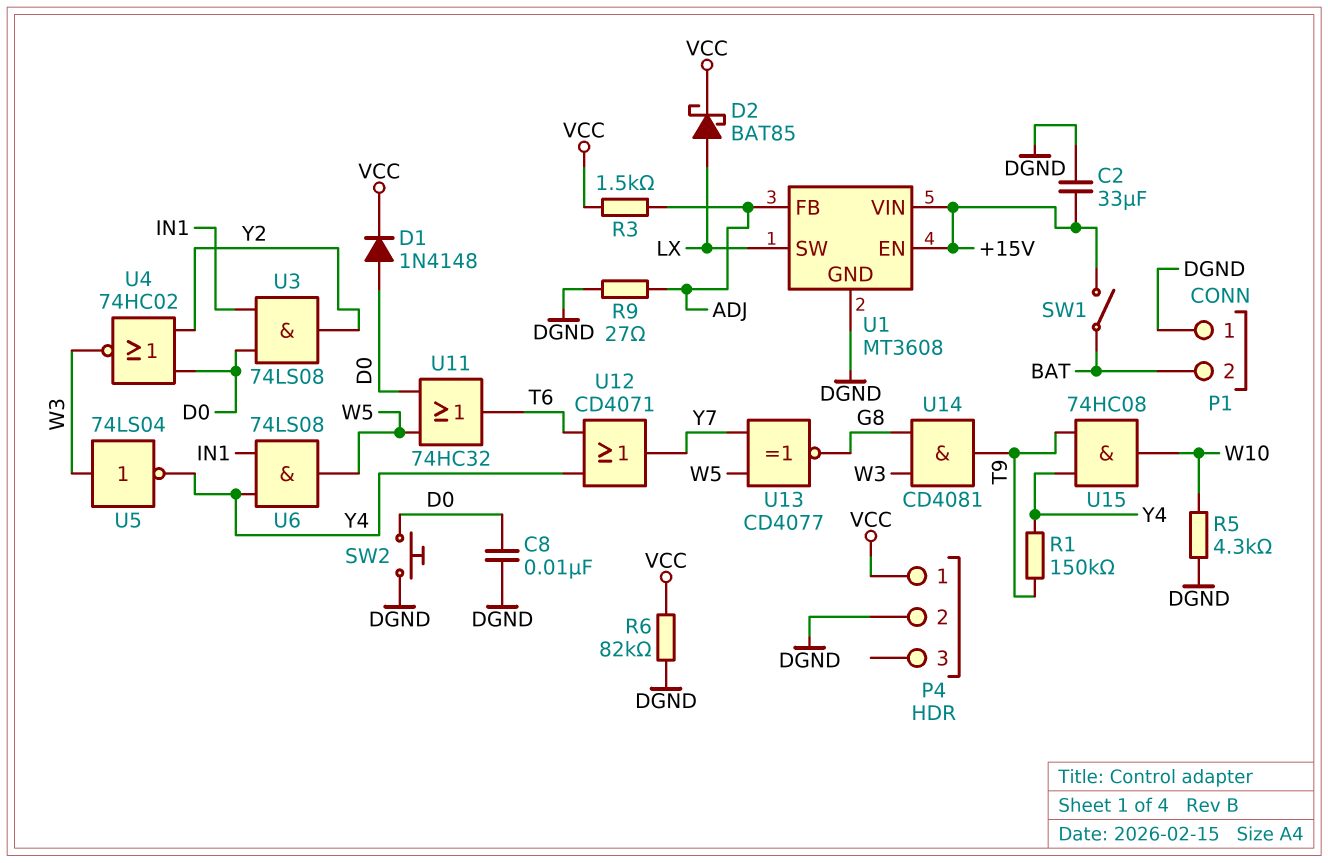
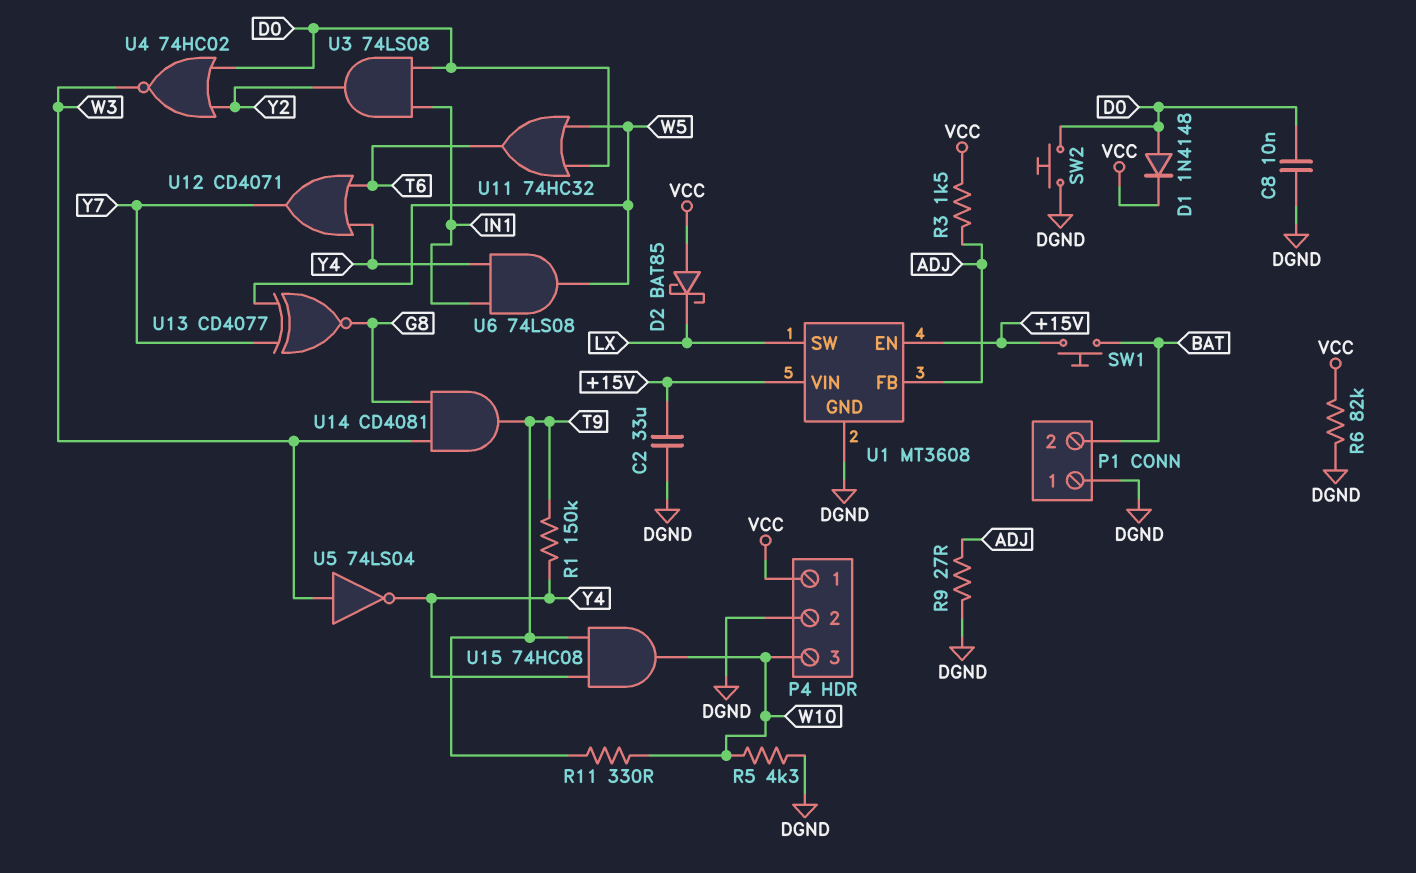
D2: schottky BAT85 (A LX, K VCC) -> schottky BAT85 (A VCC, K LX)
P4 pin 3: none -> W10
R11: none -> 330 (T9, W10)
SW1: switch (+15V, BAT) -> button (+15V, BAT)

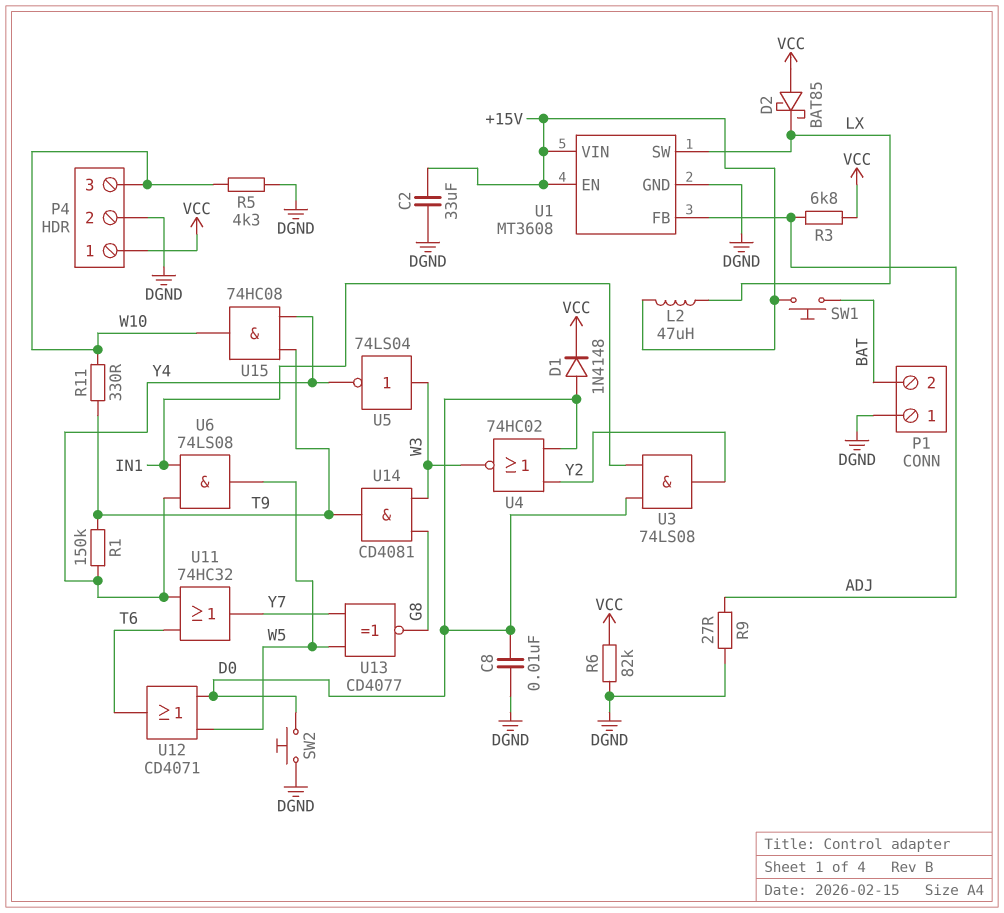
L2: none -> 47uH (+15V, LX)
R3: 1.5k (ADJ, VCC) -> 6.8k (ADJ, VCC)
U11: OR 74HC32 (in D0, in W5, out T6) -> OR 74HC32 (in T6, in Y4, out Y7)
U12: OR CD4071 (in T6, in Y4, out Y7) -> OR CD4071 (in D0, in W5, out T6)

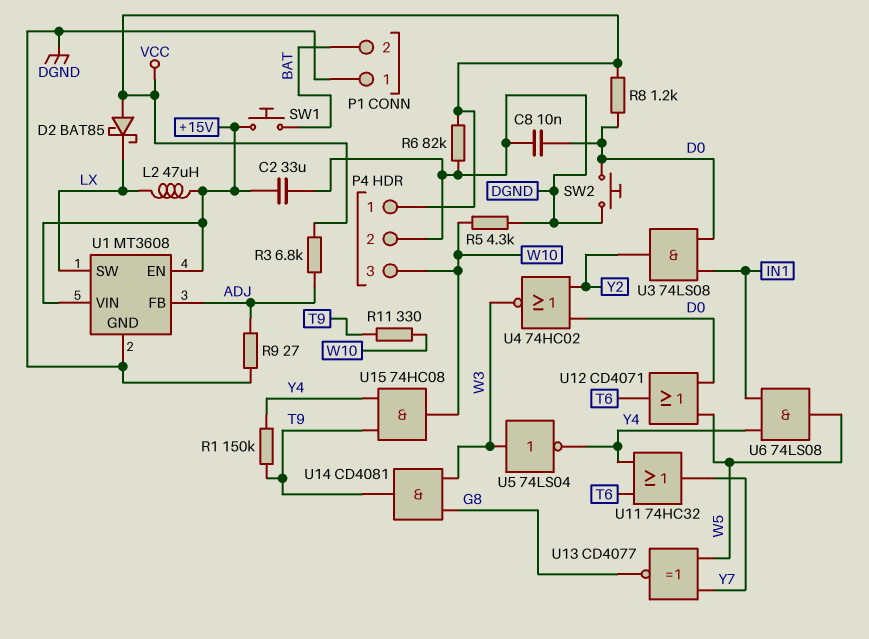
D1: diode 1N4148 (A D0, K VCC) -> none
R8: none -> 1.2k (D0, VCC)

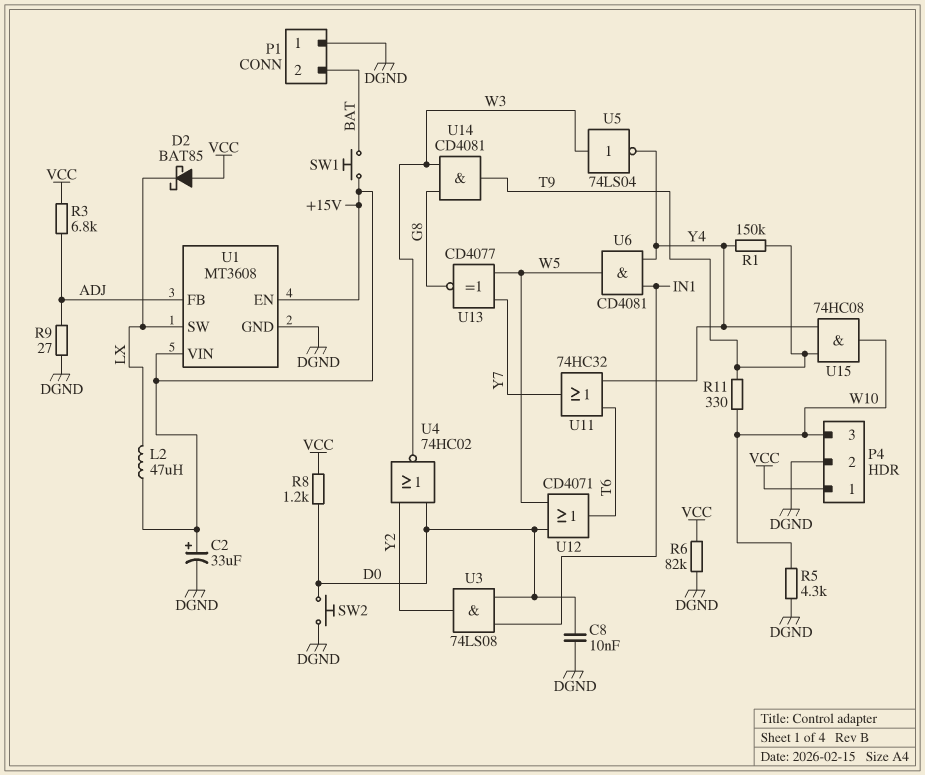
C2: 33uF (+15V, DGND) -> 33uF (plus +15V, minus DGND)
U6: AND 74LS08 (in IN1, in Y4, out W5) -> AND CD4081 (in IN1, in Y4, out W5)

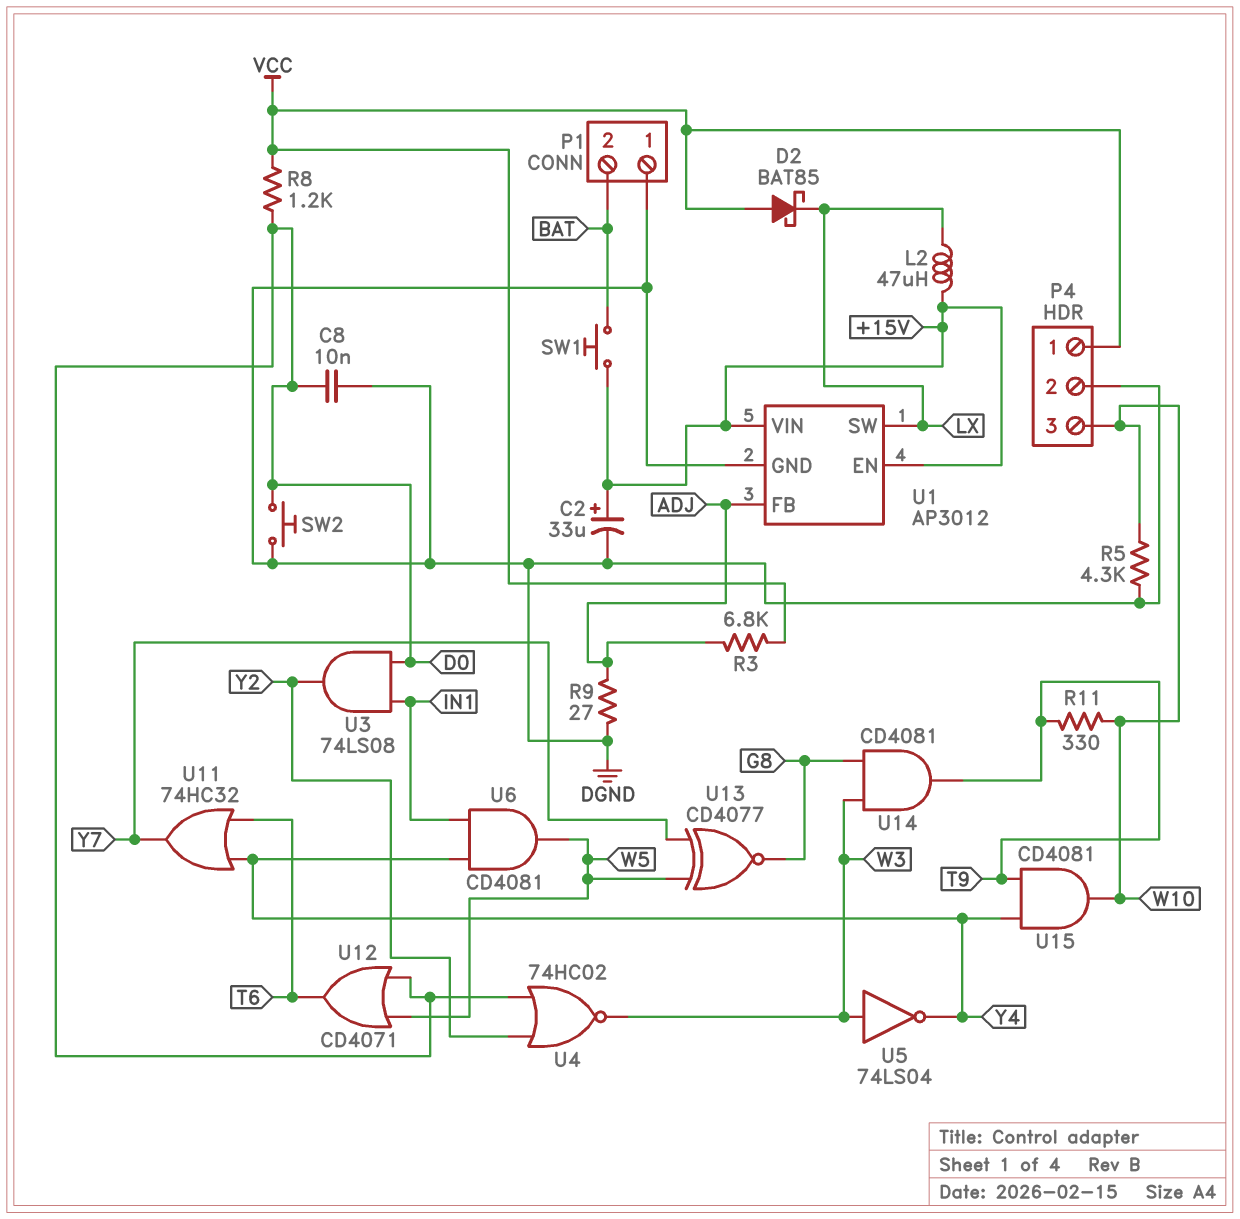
R1: 150k (T9, Y4) -> none
R6: 82k (DGND, VCC) -> none
U1: MT3608 -> AP3012
U15: AND 74HC08 (in T9, in Y4, out W10) -> AND CD4081 (in T9, in Y4, out W10)

